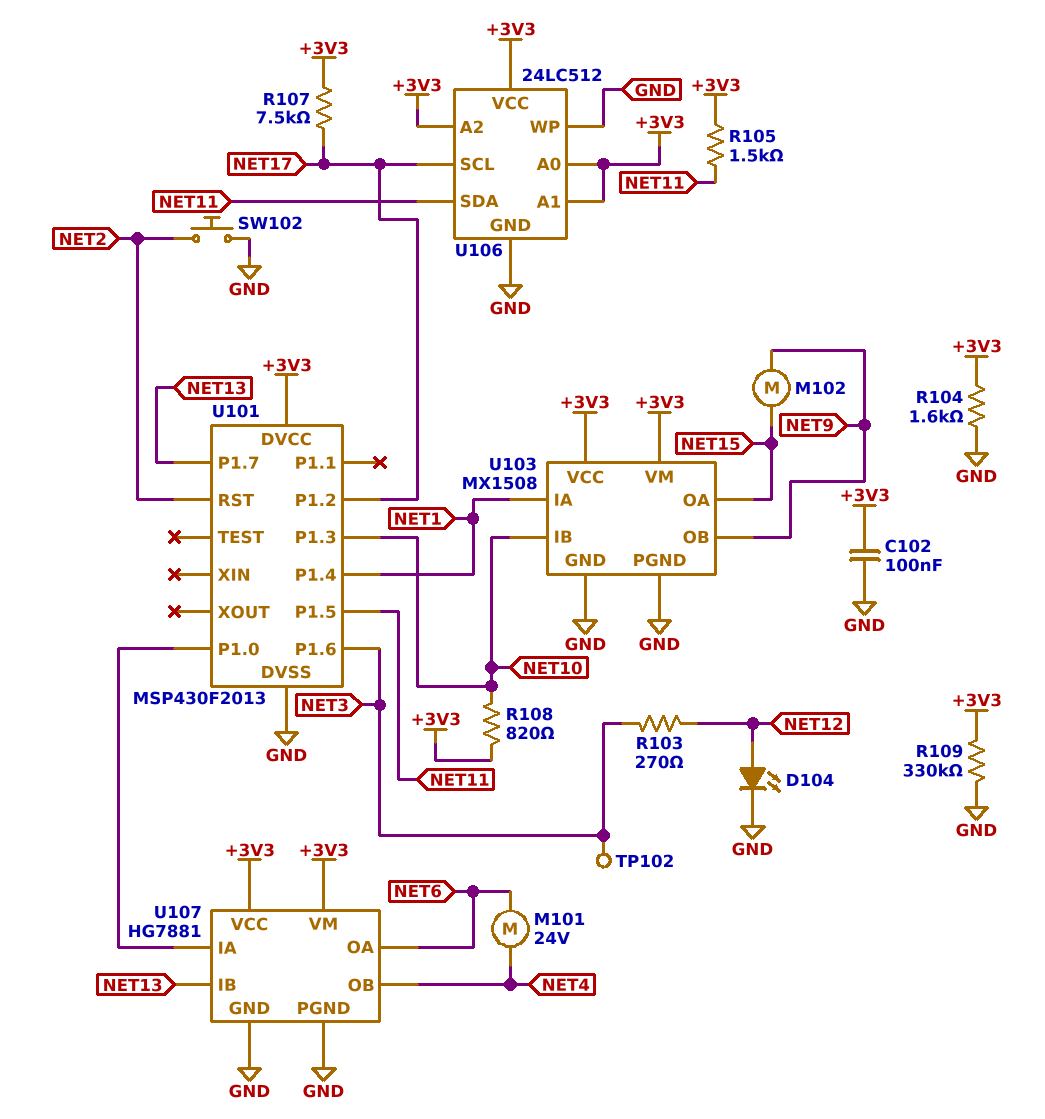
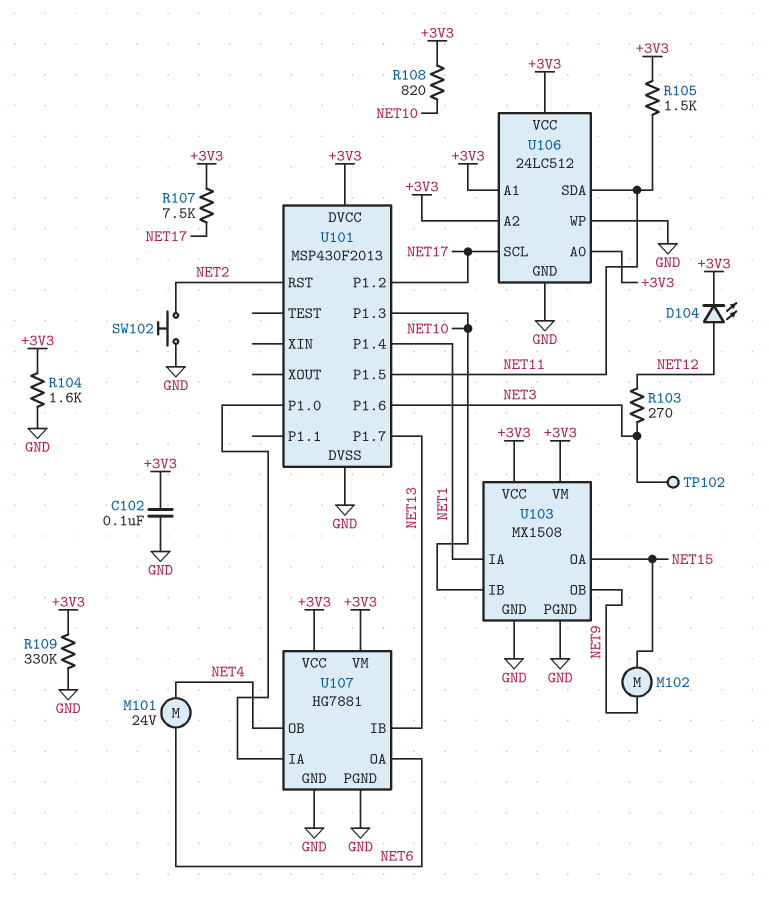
D104: LED (A NET12, K GND) -> LED (A NET12, K +3V3)

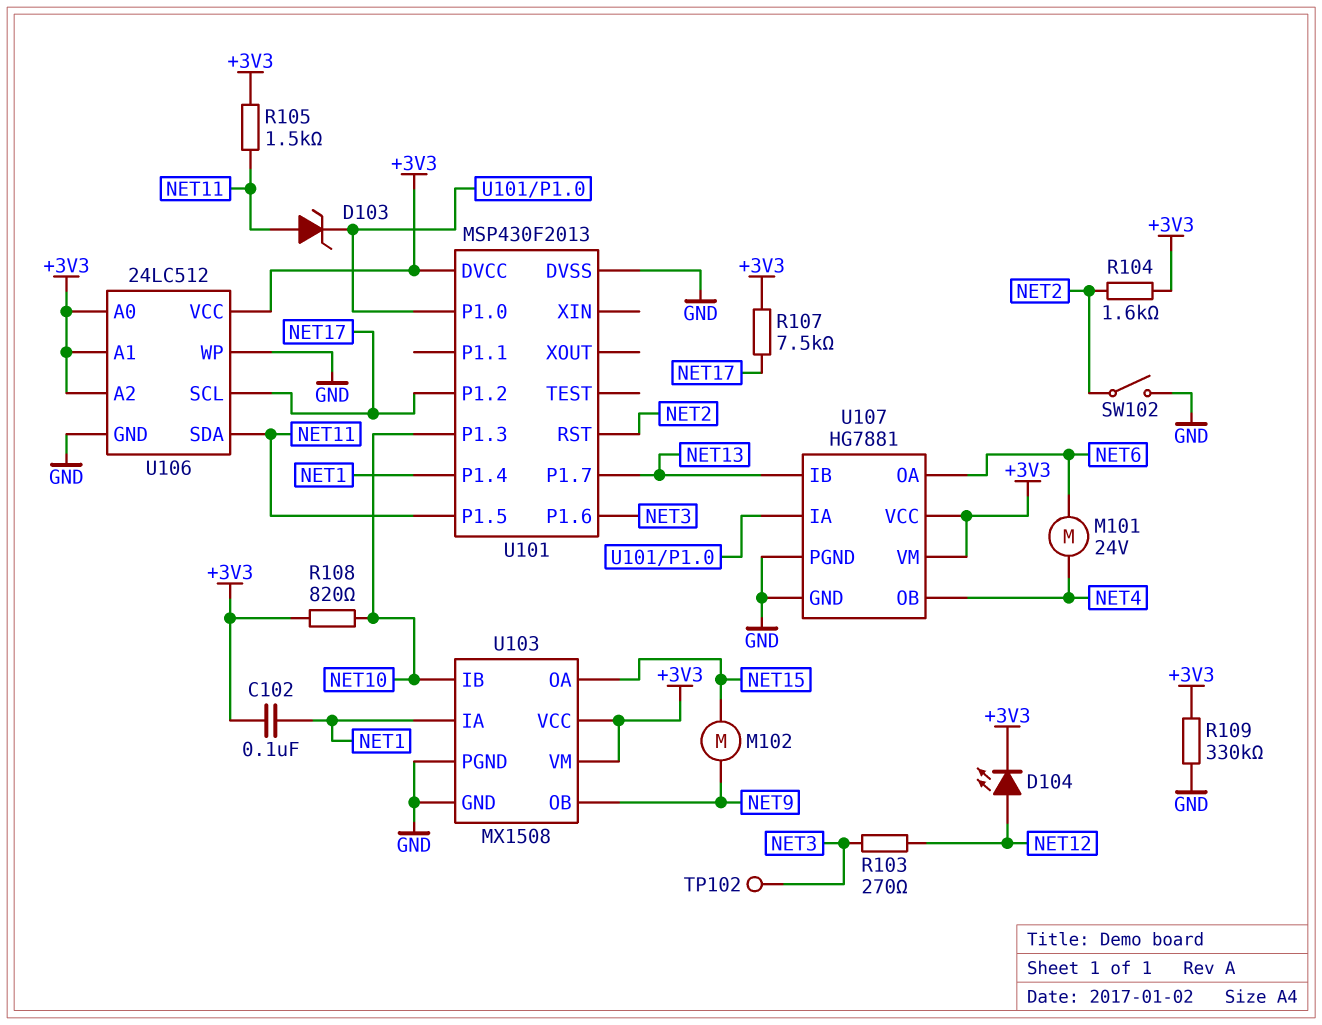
C102: 100nF (+3V3, GND) -> 100nF (+3V3, NET1)
D103: none -> zener (A NET11, K U101/P1.0)
R104: 1.6k (+3V3, GND) -> 1.6k (+3V3, NET2)
SW102: button (GND, NET2) -> switch (GND, NET2)

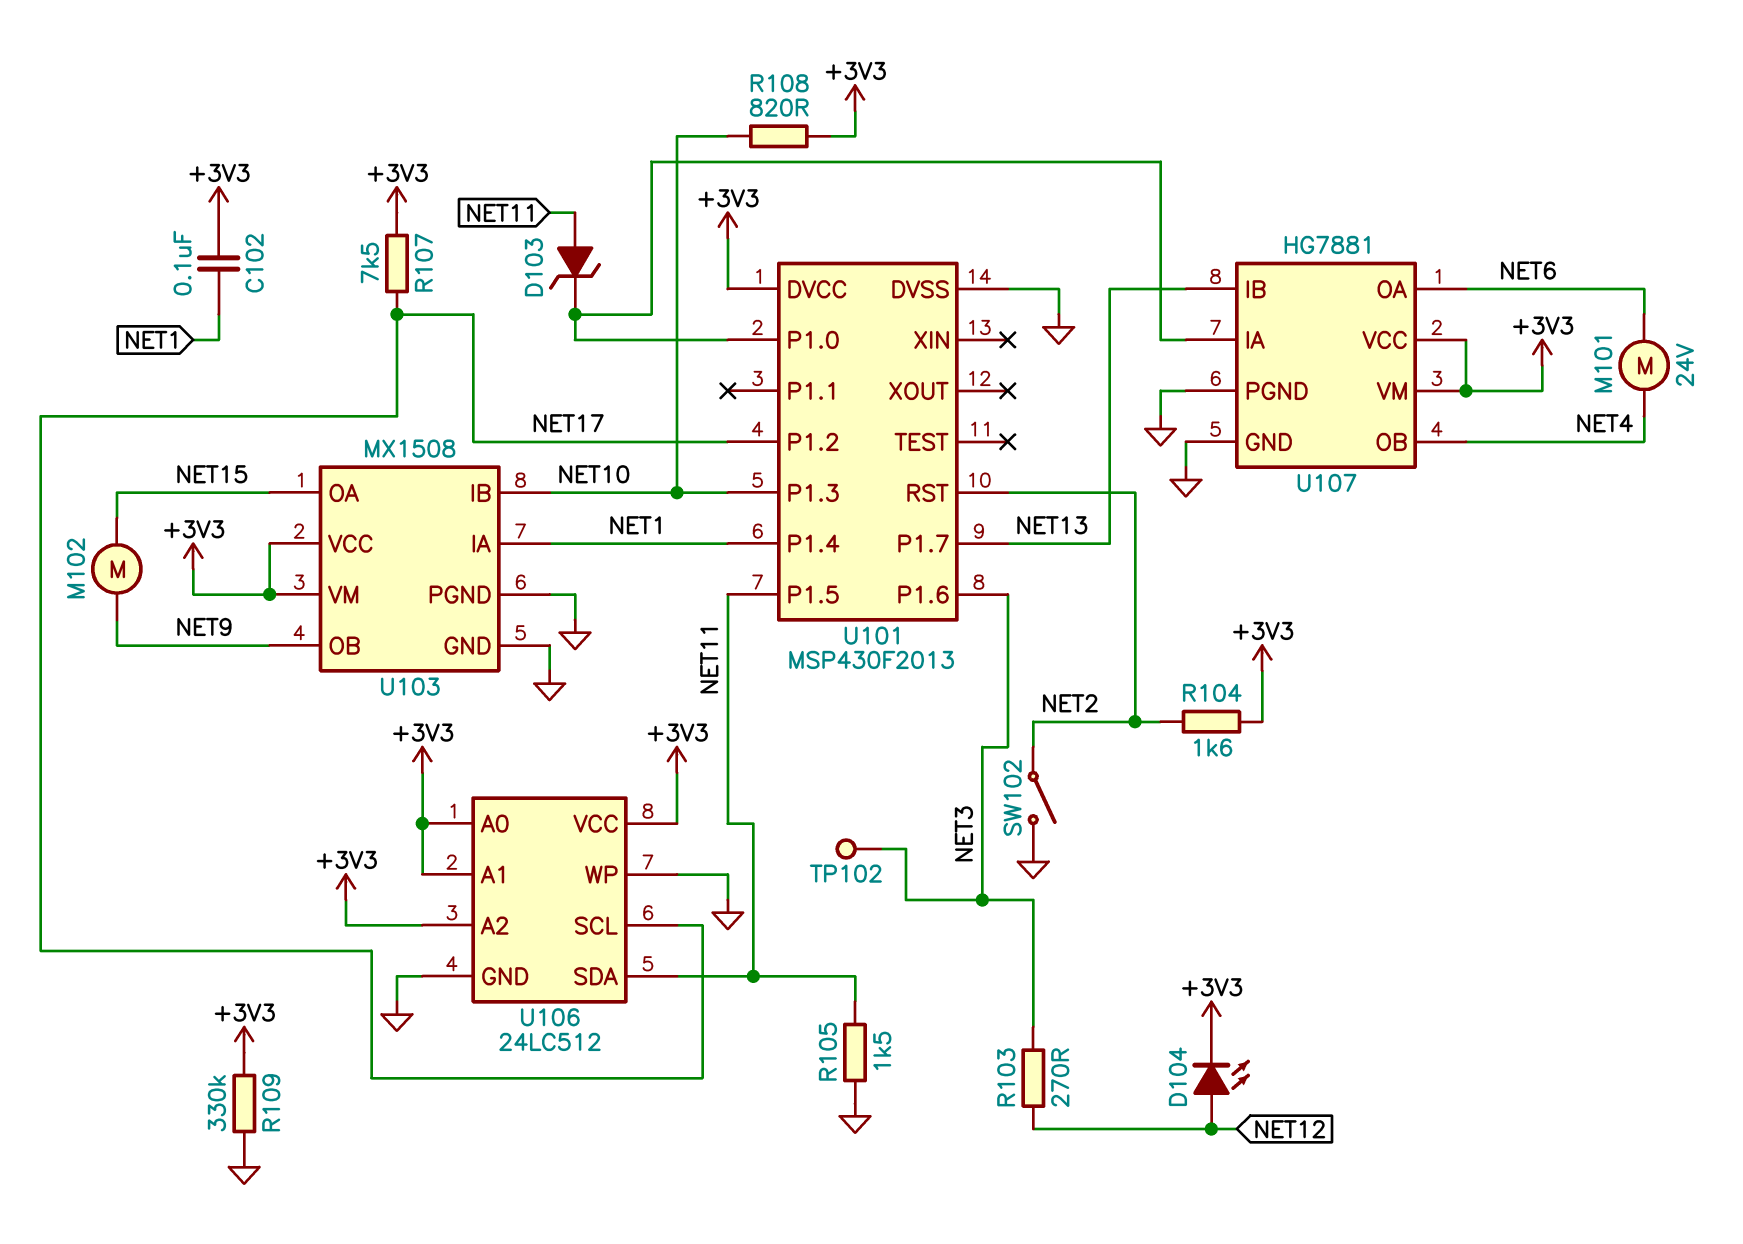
R105: 1.5k (+3V3, NET11) -> 1.5k (GND, NET11)

